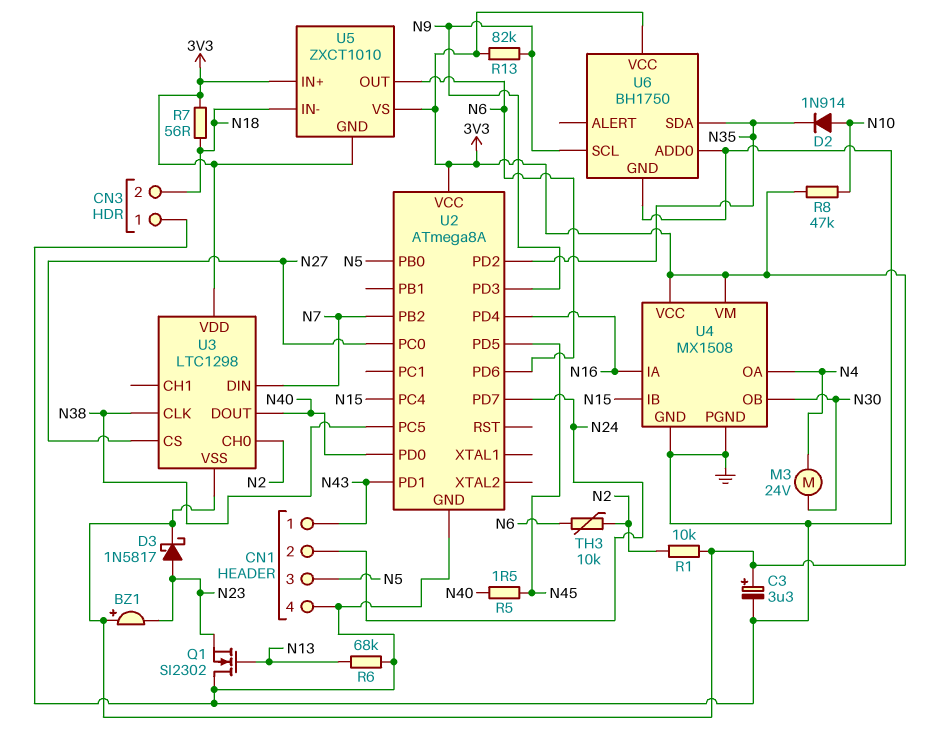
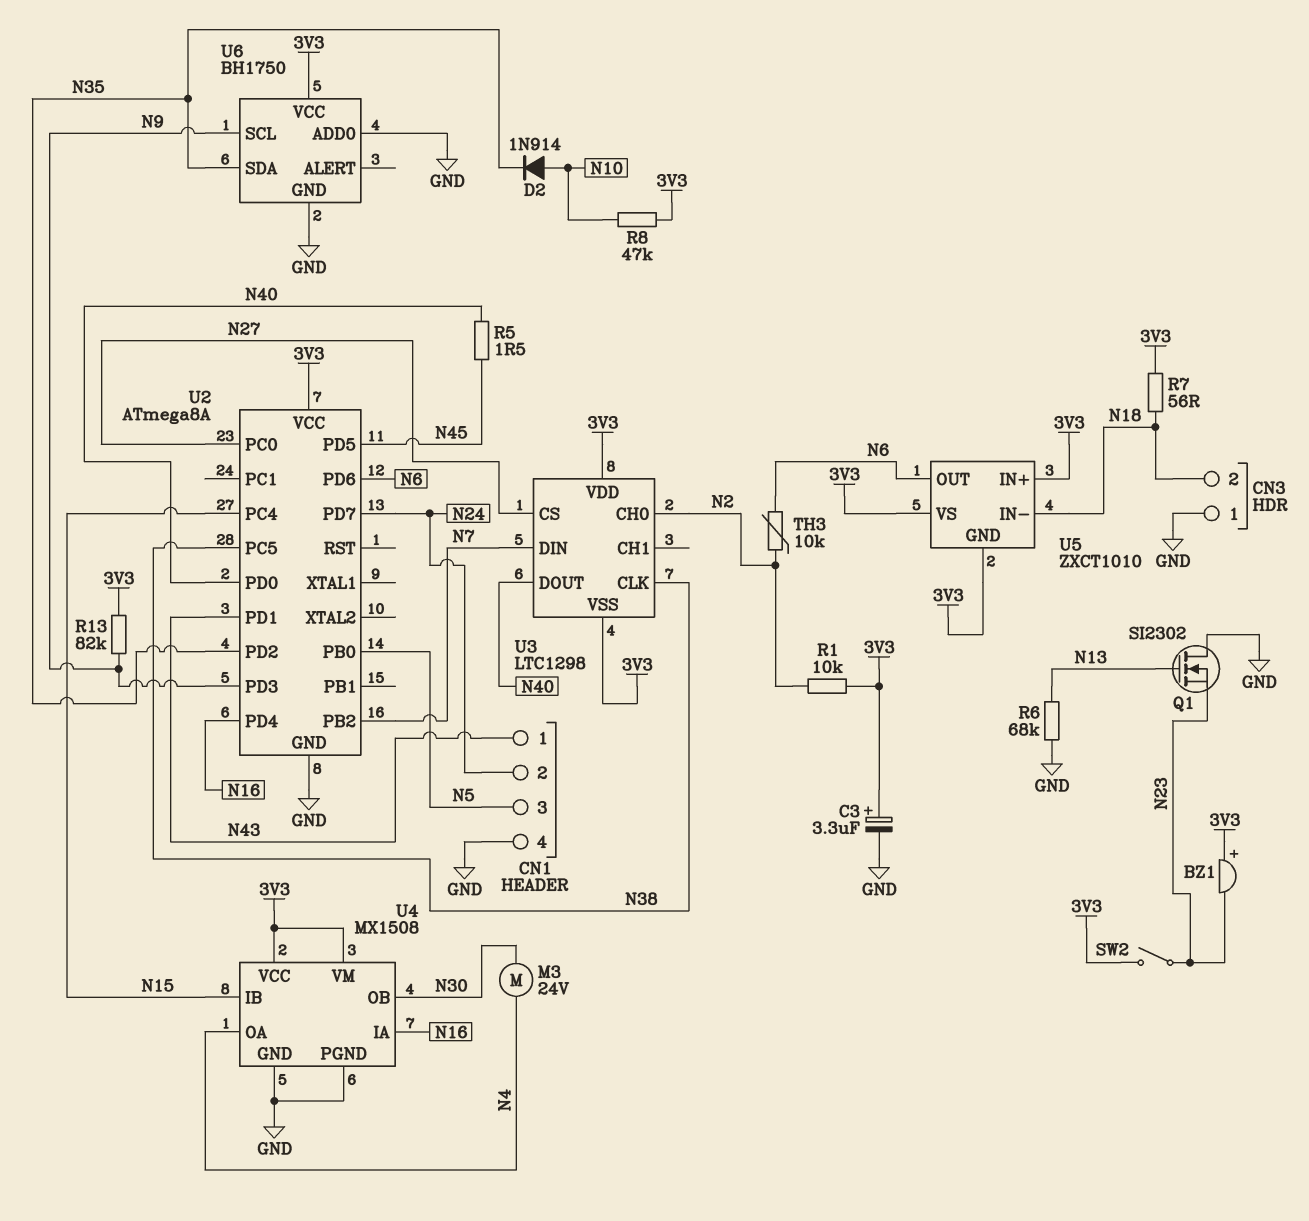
D3: schottky 1N5817 (A N23, K 3V3) -> none
SW2: none -> switch (3V3, N23)

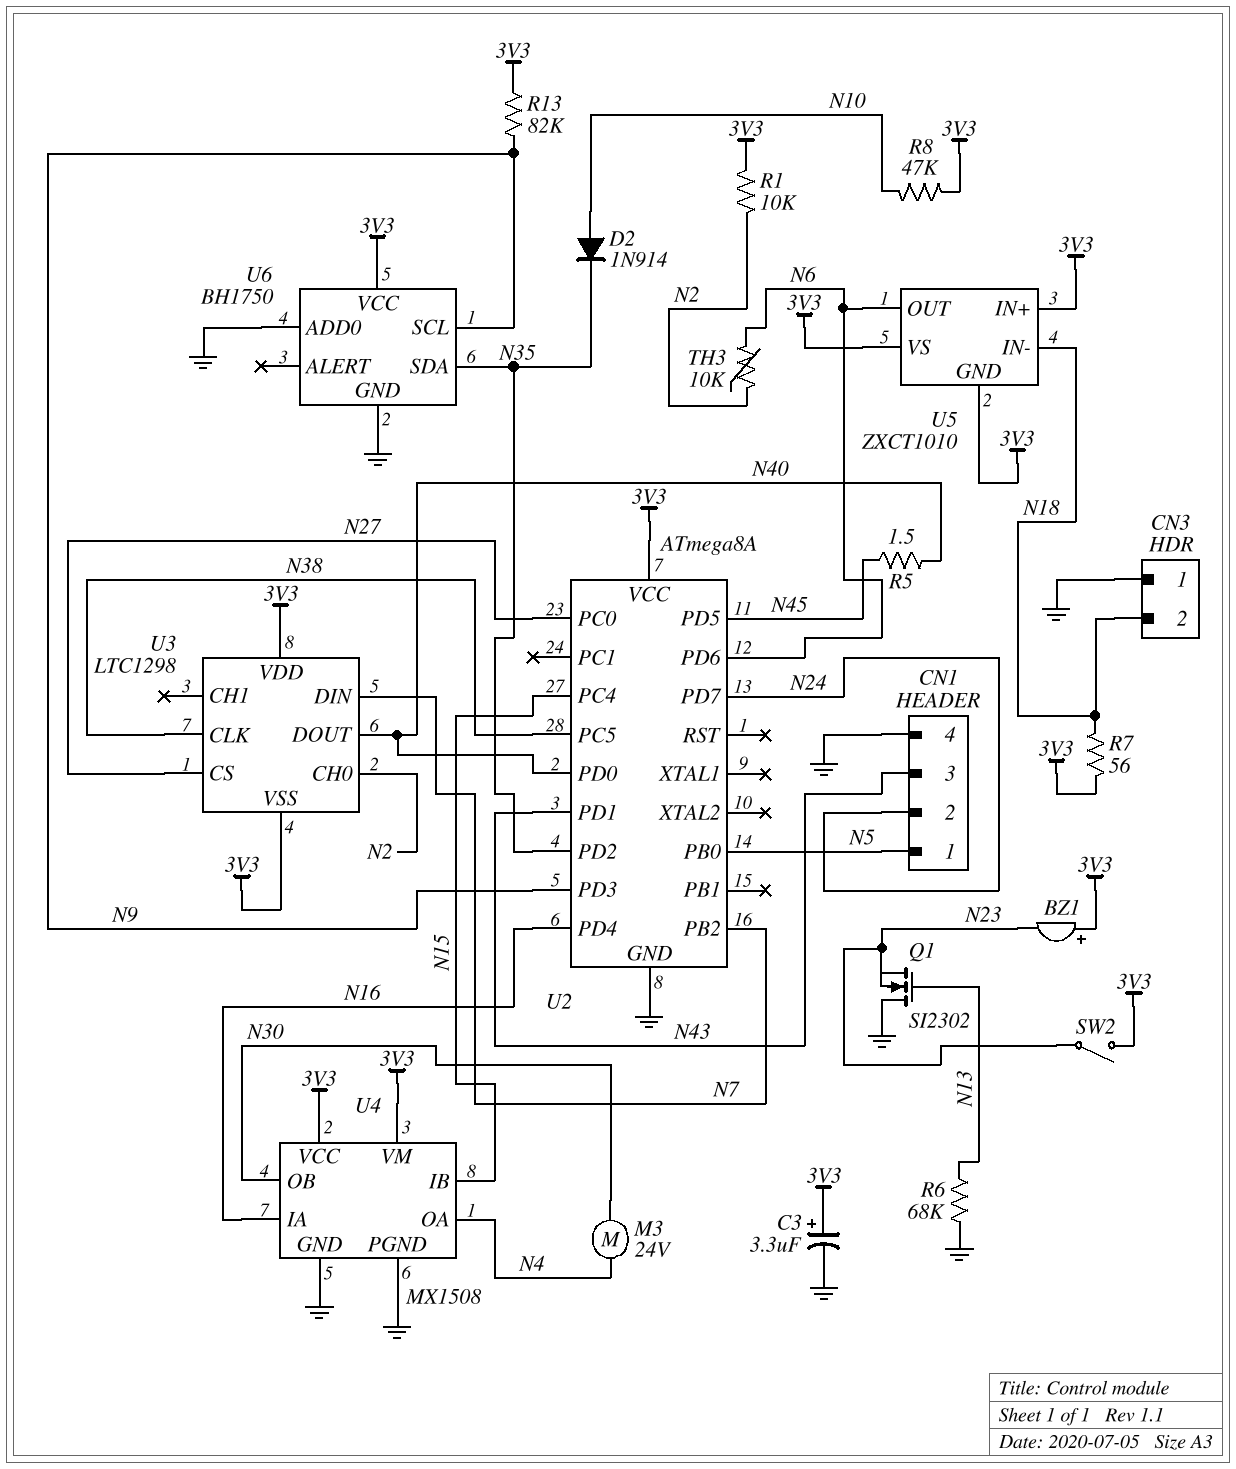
CN1 pin 1: N43 -> N5
CN1 pin 3: N5 -> N43

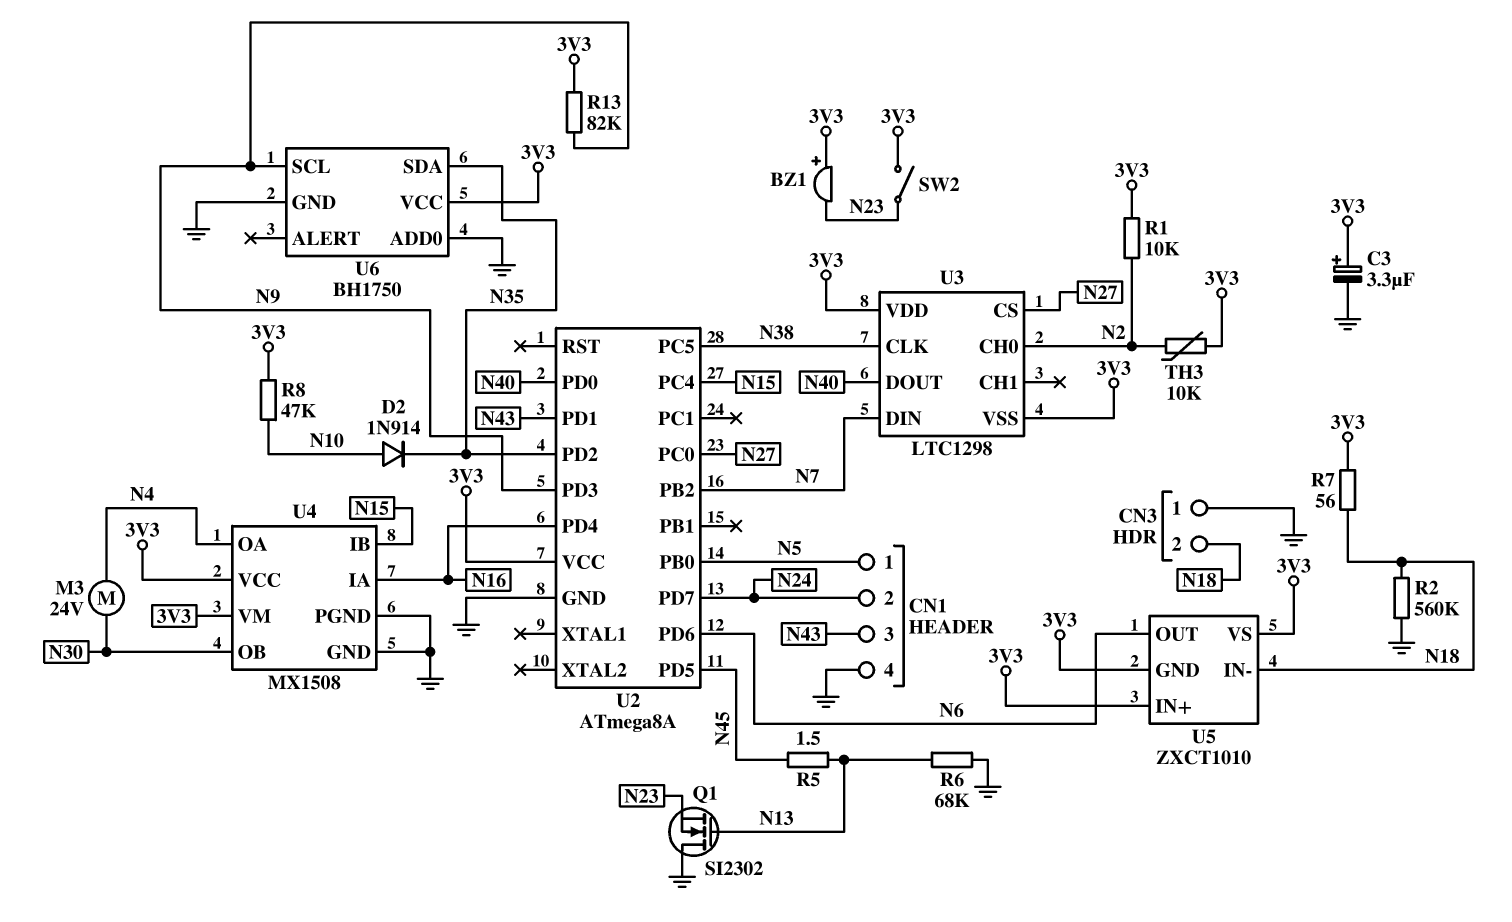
R2: none -> 560k (GND, N18)
R5: 1.5 (N40, N45) -> 1.5 (N13, N45)
TH3: 10k (N2, N6) -> 10k (3V3, N2)

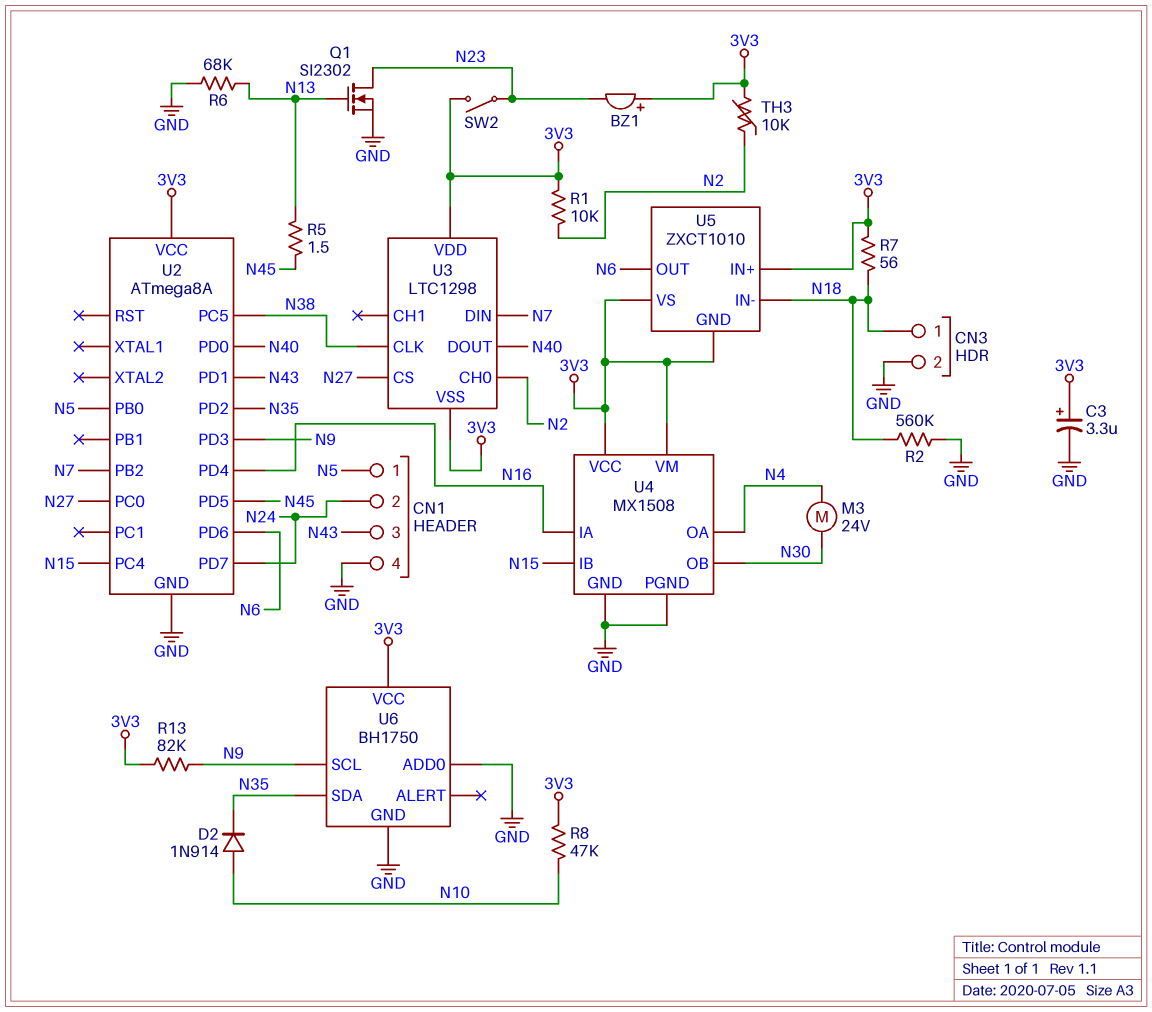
CN3 pin 1: GND -> N18
CN3 pin 2: N18 -> GND
Q1: NMOS SI2302 (G N13, D GND, S N23) -> NMOS SI2302 (G N13, D N23, S GND)

